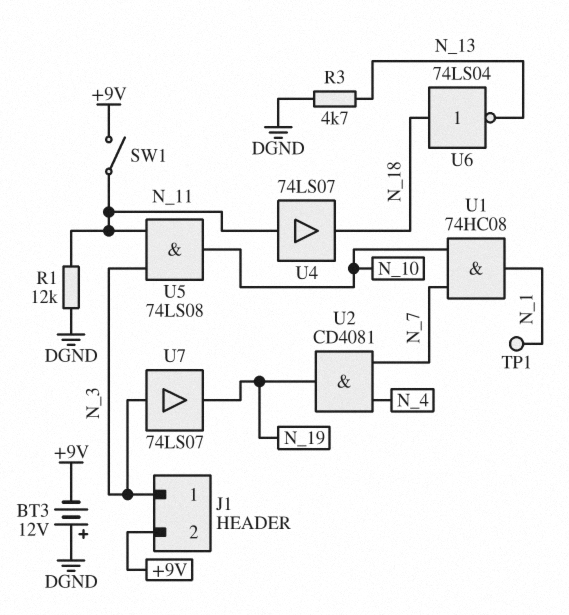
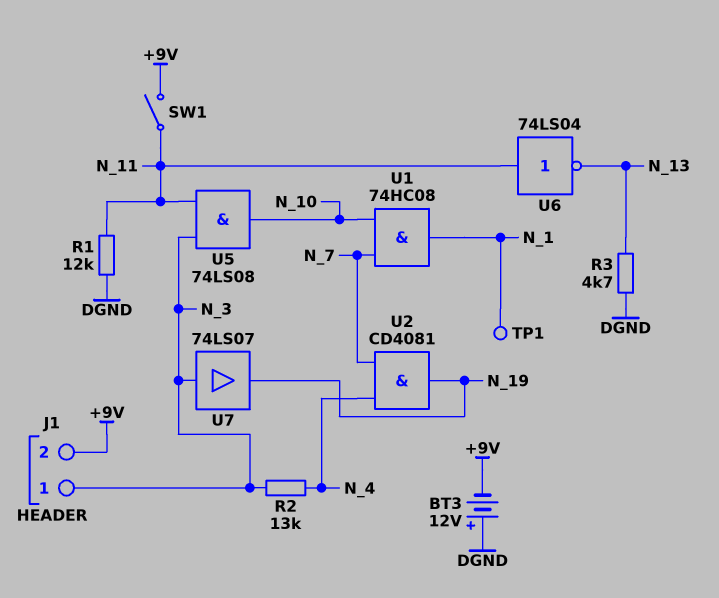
R2: none -> 13k (N_3, N_4)
U4: buffer 74LS07 (in N_11, out N_18) -> none
U6: NOT 74LS04 (in N_18, out N_13) -> NOT 74LS04 (in N_11, out N_13)

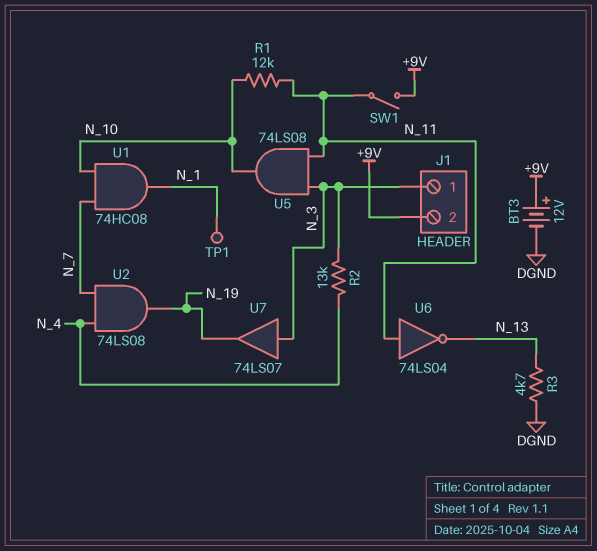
BT3: 12V (plus DGND, minus +9V) -> 12V (plus +9V, minus DGND)
R1: 12k (DGND, N_11) -> 12k (N_10, N_11)
U2: AND CD4081 (in N_4, in N_7, out N_19) -> AND 74LS08 (in N_4, in N_7, out N_19)

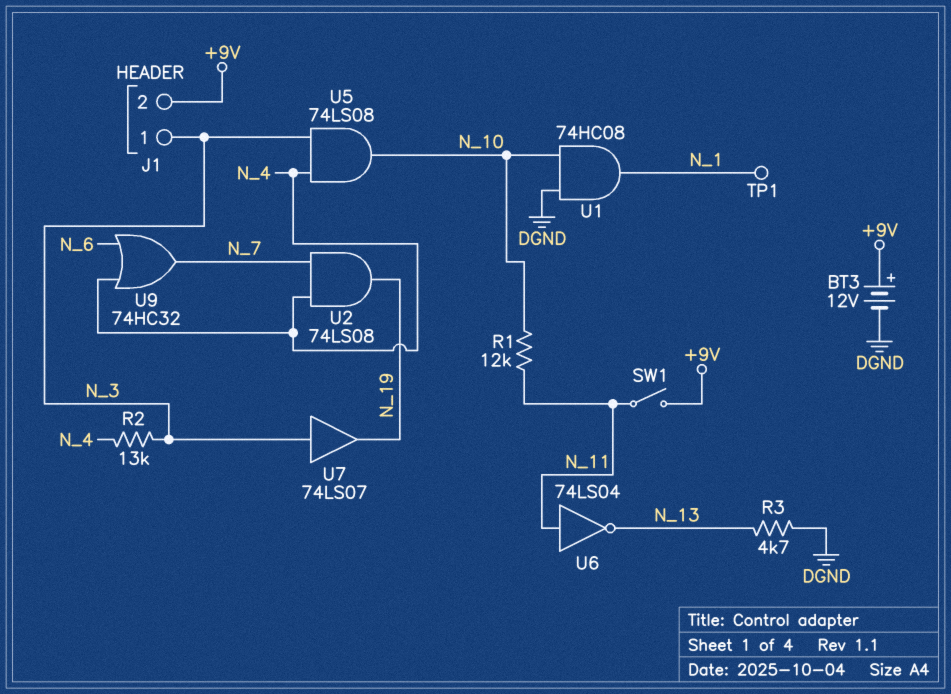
U1: AND 74HC08 (in N_7, in N_10, out N_1) -> AND 74HC08 (in DGND, in N_10, out N_1)
U5: AND 74LS08 (in N_3, in N_11, out N_10) -> AND 74LS08 (in N_3, in N_4, out N_10)
U9: none -> OR 74HC32 (in N_4, in N_6, out N_7)

